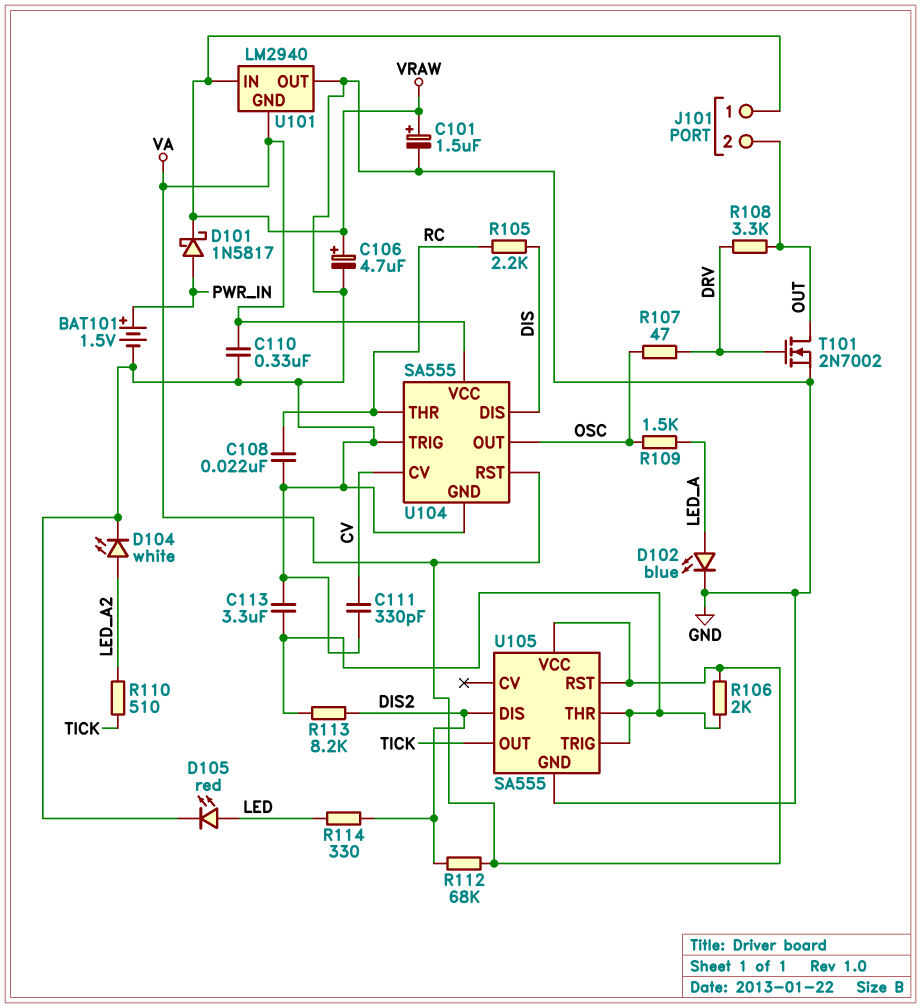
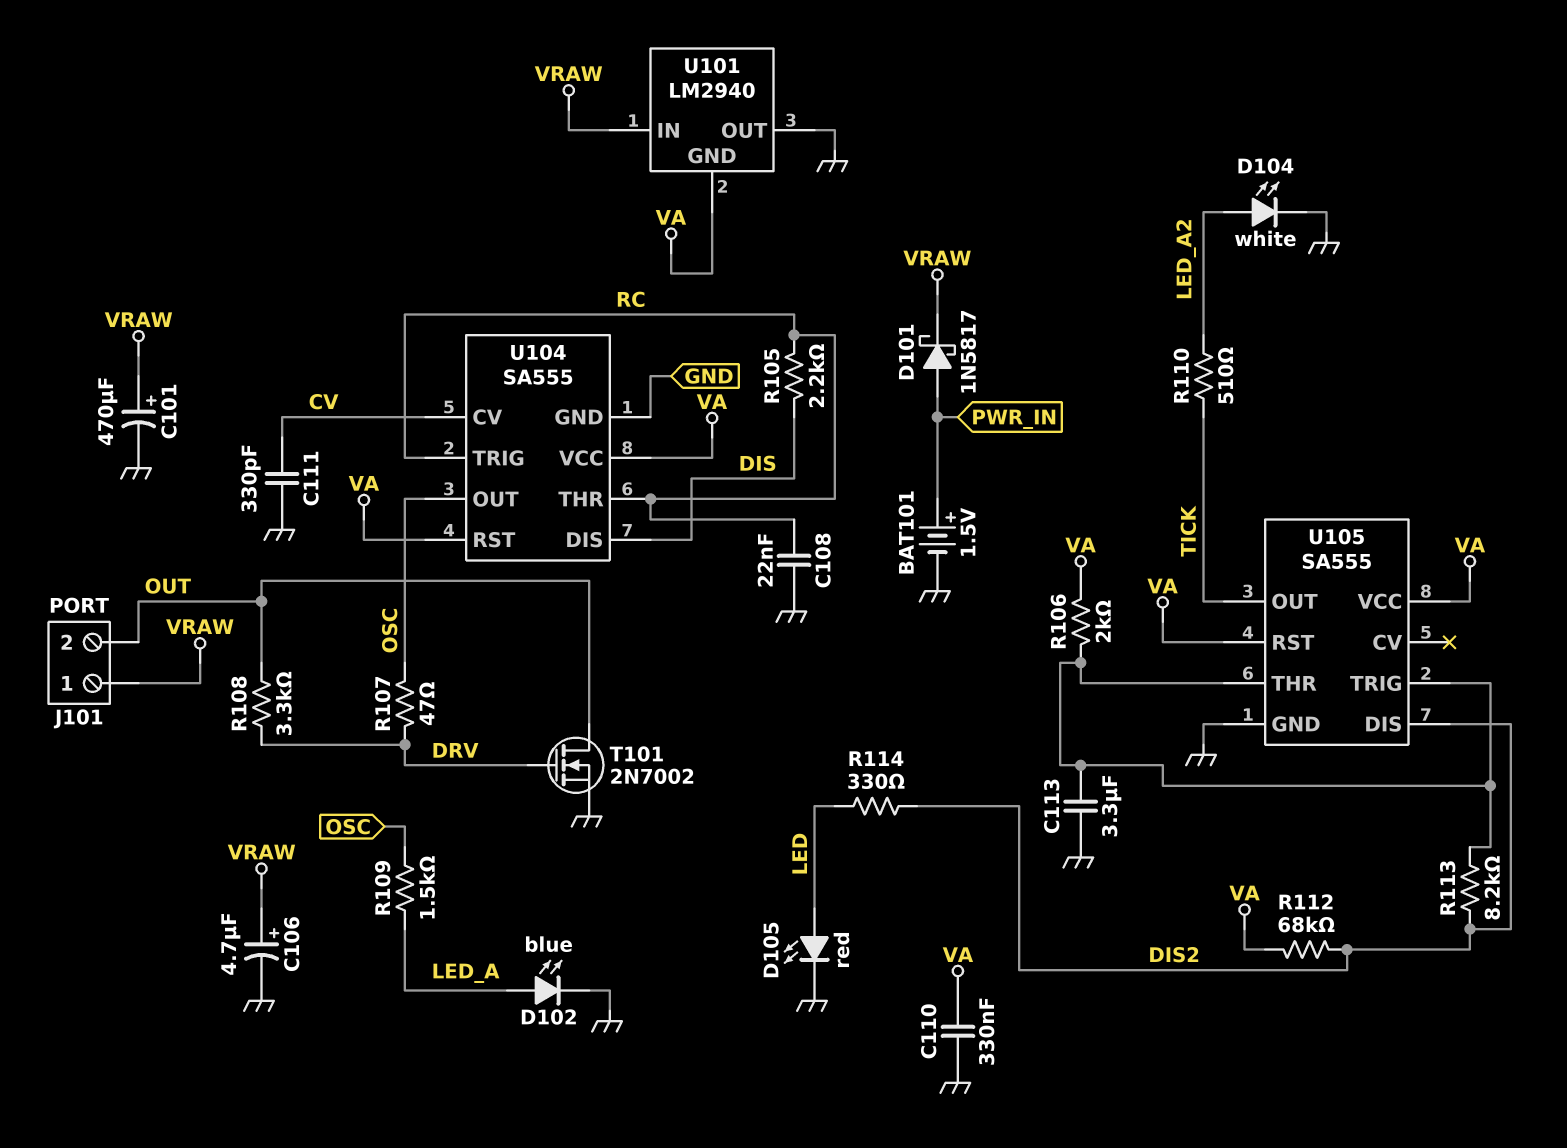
C101: 1.5uF (plus VRAW, minus GND) -> 470uF (plus VRAW, minus GND)
U104 pin TRIG: GND -> RC

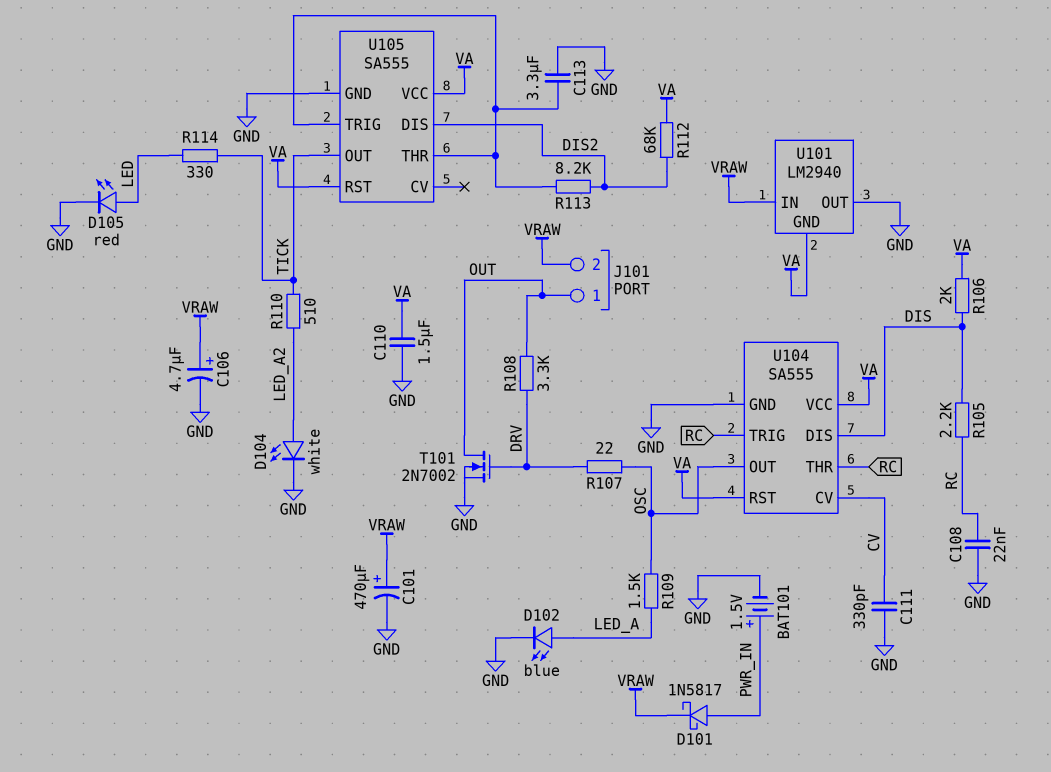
C110: 330nF (GND, VA) -> 1.5uF (GND, VA)
J101 pin 1: VRAW -> OUT
J101 pin 2: OUT -> VRAW
R106: 2k (U105/THR, VA) -> 2k (DIS, VA)
R107: 47 (DRV, OSC) -> 22 (DRV, OSC)
R114: 330 (DIS2, LED) -> 330 (LED, TICK)

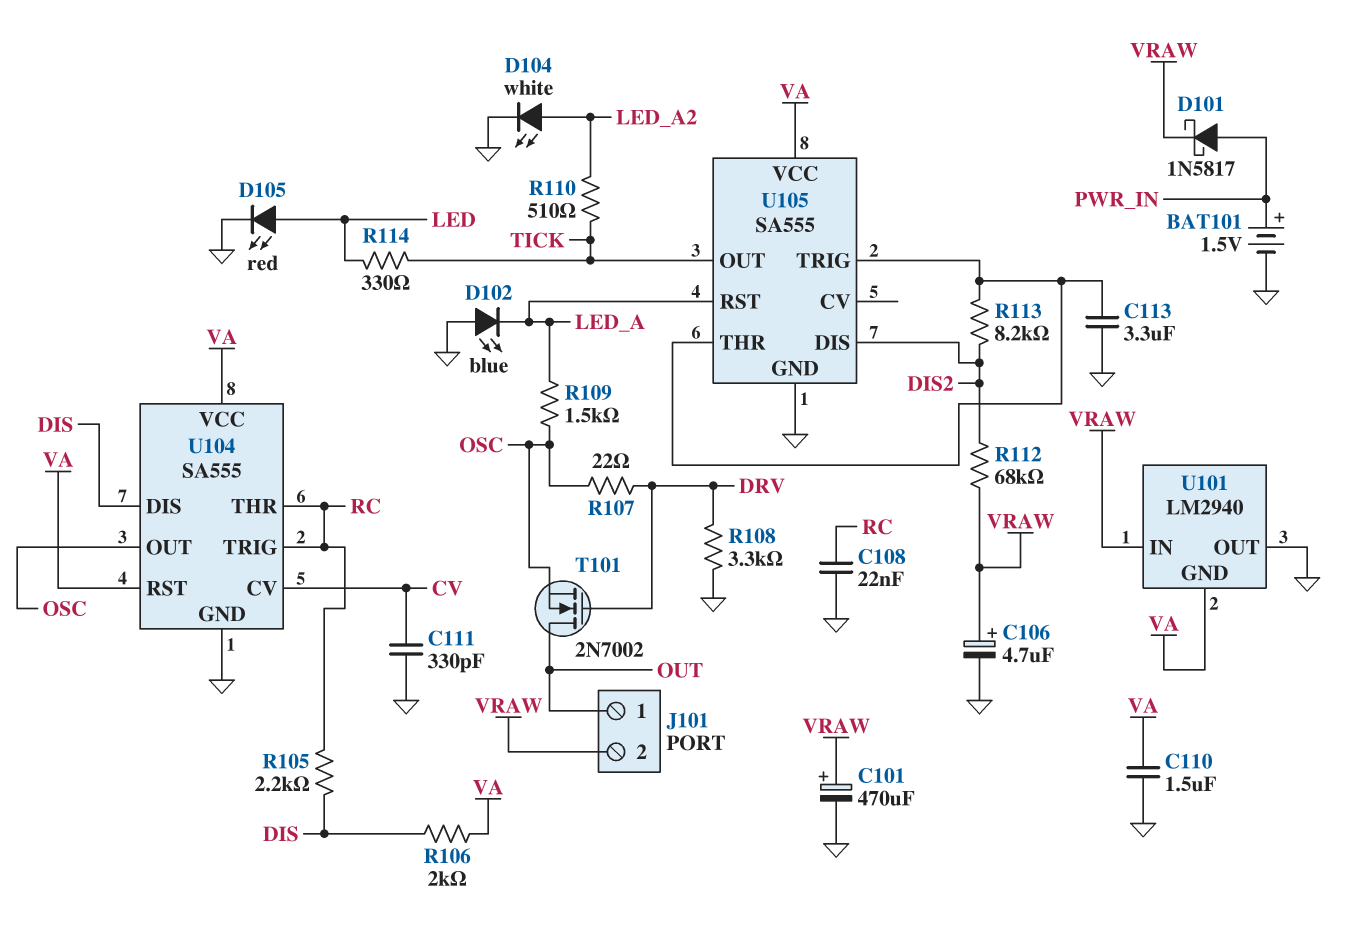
D102: LED blue (A LED_A, K GND) -> LED blue (A GND, K LED_A)
R108: 3.3k (DRV, OUT) -> 3.3k (DRV, GND)
R112: 68k (DIS2, VA) -> 68k (DIS2, VRAW)
T101: NMOS 2N7002 (G DRV, D OUT, S GND) -> NMOS 2N7002 (G DRV, D OUT, S OSC)
U105 pin RST: VA -> LED_A

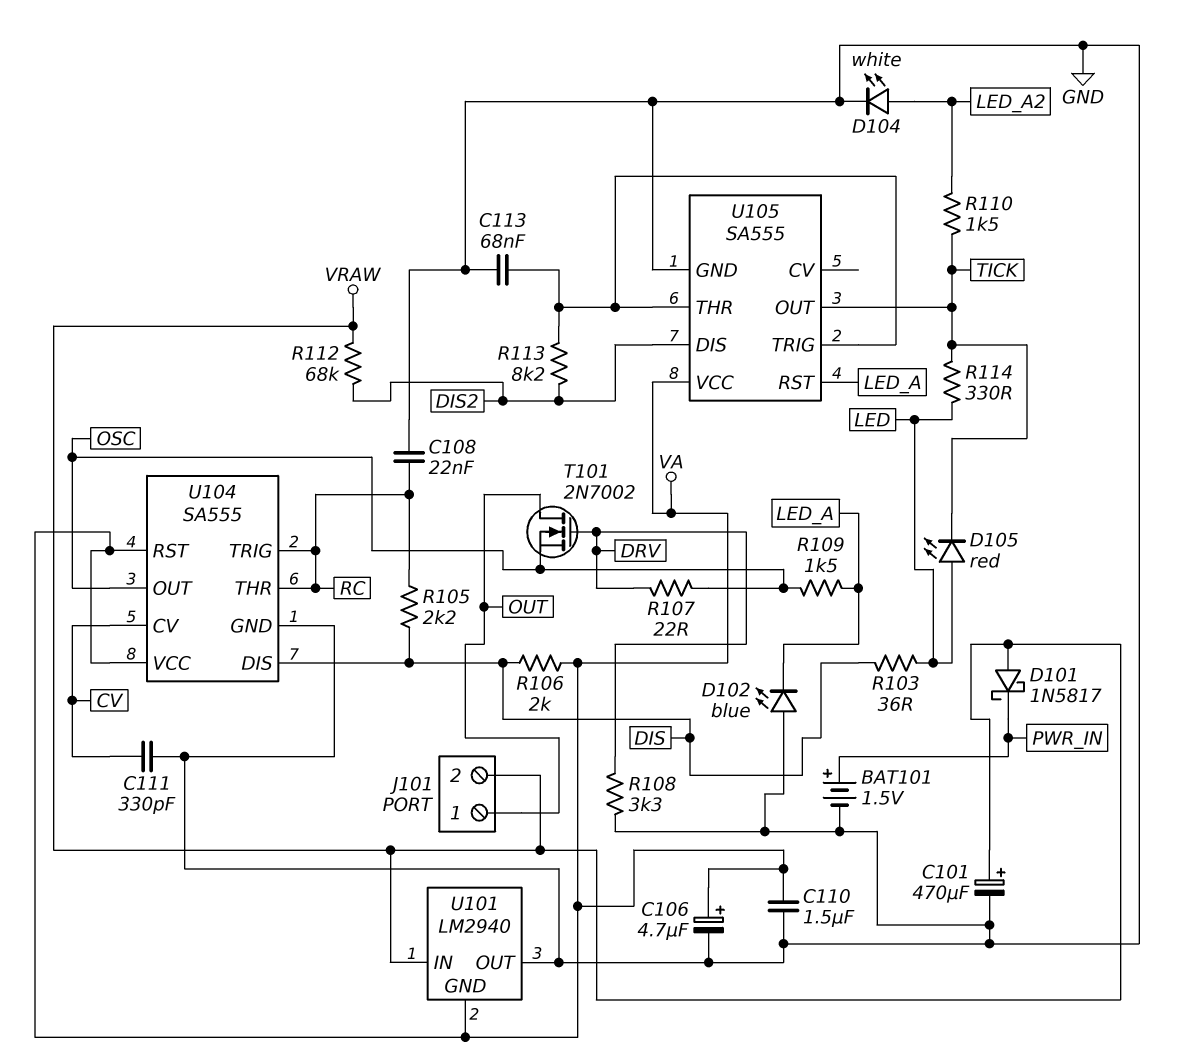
C106: 4.7uF (plus VRAW, minus GND) -> 4.7uF (plus VA, minus GND)
C113: 3.3uF (GND, U105/THR) -> 68nF (GND, U105/THR)
D101: schottky 1N5817 (A PWR_IN, K VRAW) -> schottky 1N5817 (A VRAW, K PWR_IN)
D105: LED red (A LED, K GND) -> LED red (A LED, K TICK)
R103: none -> 36 (DIS, LED)
R110: 510 (LED_A2, TICK) -> 1.5k (LED_A2, TICK)

